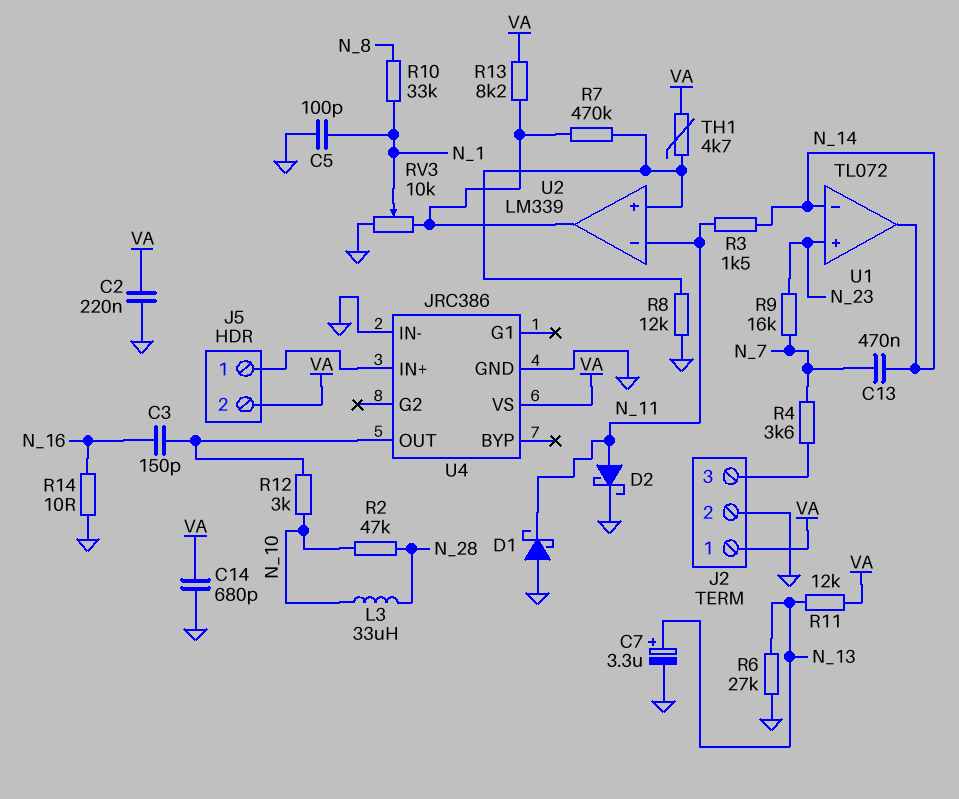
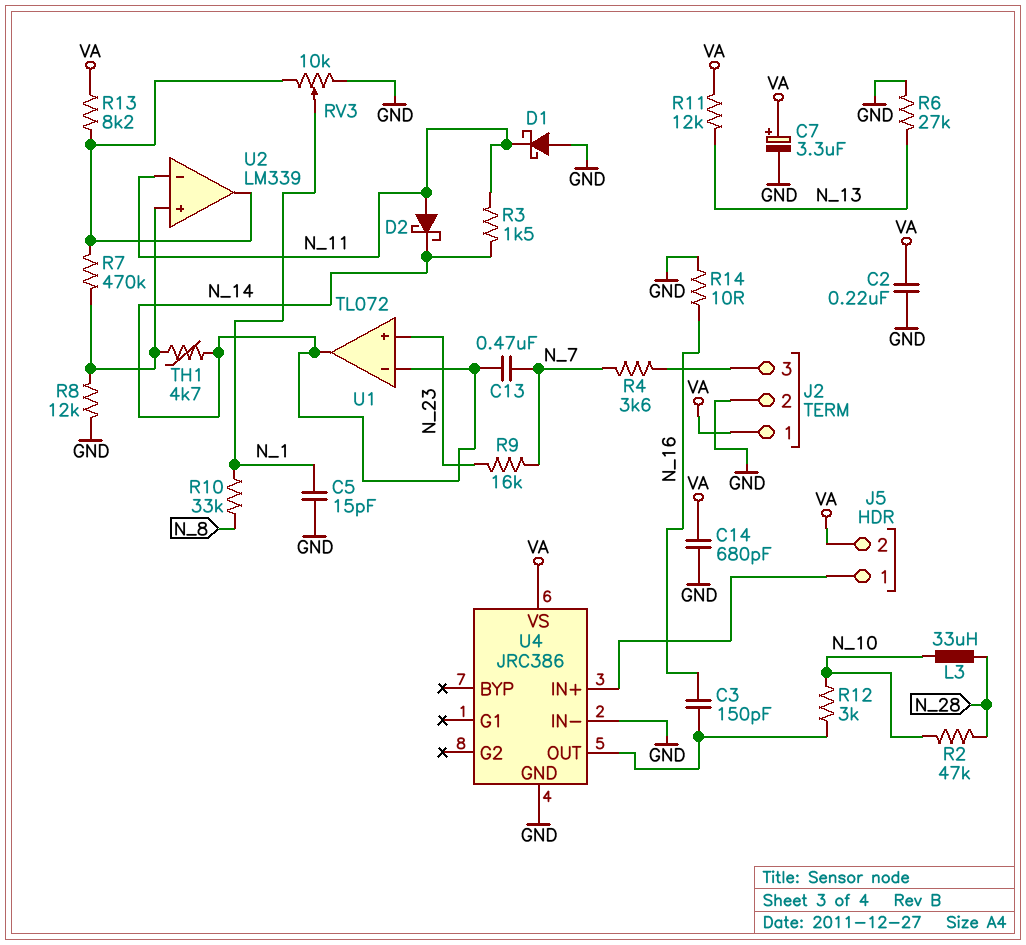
C5: 100pF (GND, N_1) -> 15pF (GND, N_1)
C7: 3.3uF (plus N_13, minus GND) -> 3.3uF (plus VA, minus GND)
D2: schottky (A N_11, K GND) -> schottky (A N_11, K N_14)
TH1: 4.7k (U2/in+, VA) -> 4.7k (N_14, U2/in+)

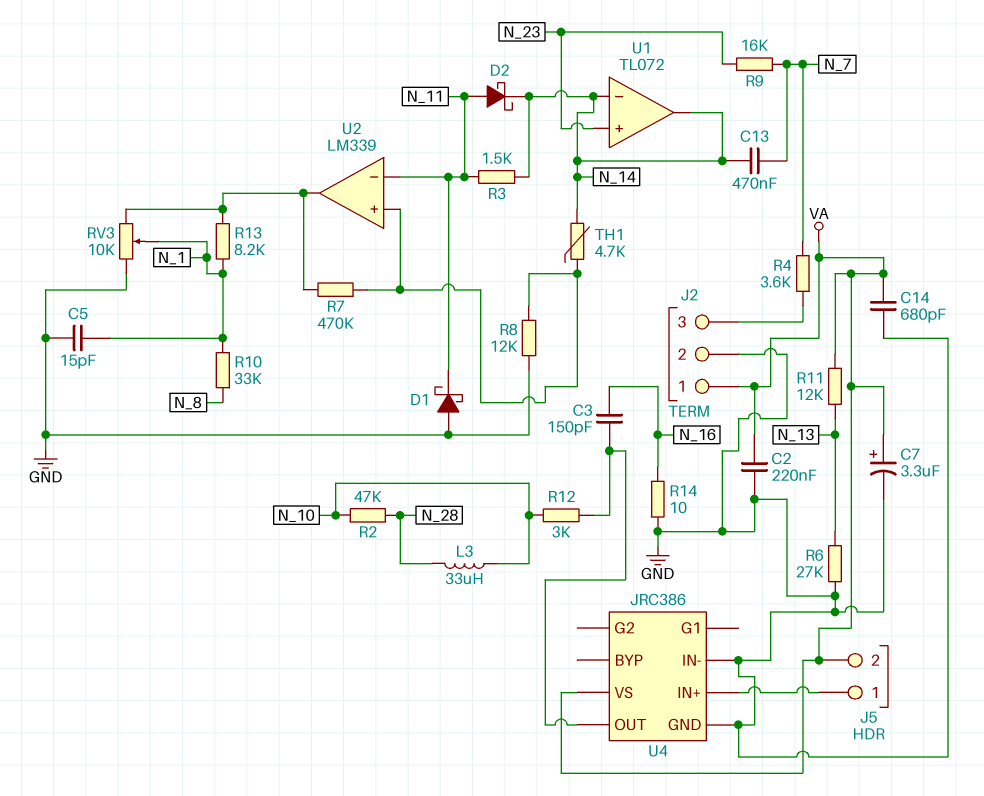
R13: 8.2k (U2/out, VA) -> 8.2k (N_1, U2/out)

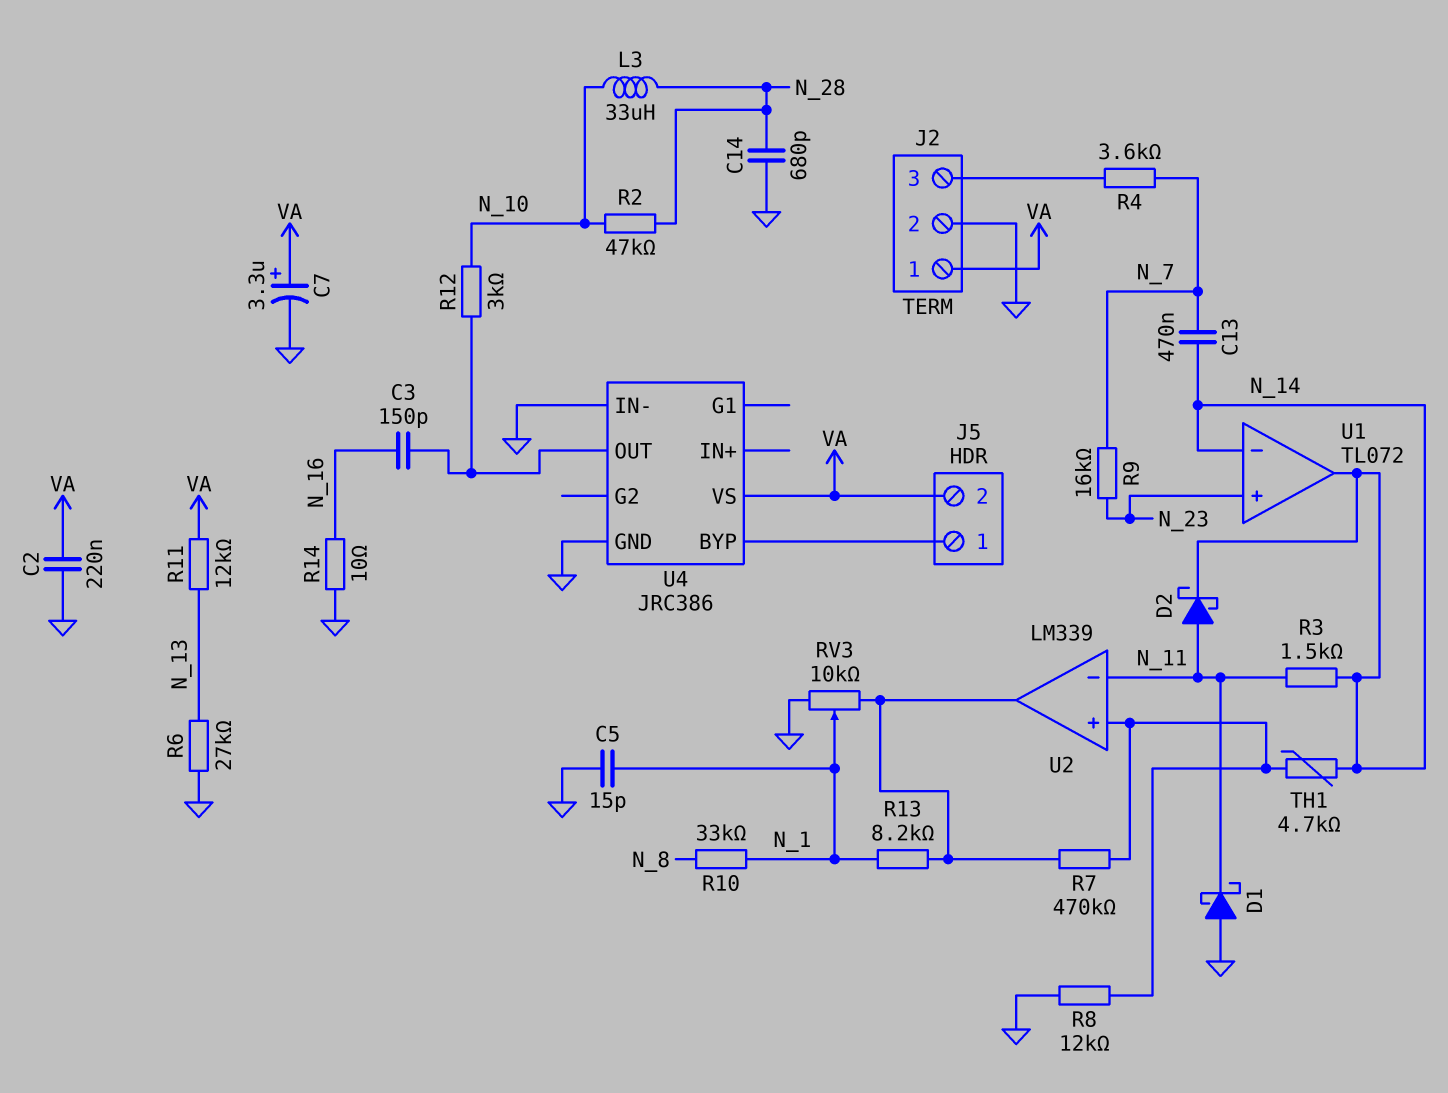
C14: 680pF (GND, VA) -> 680pF (GND, N_28)
U4 pin BYP: none -> J5/1
U4 pin IN+: J5/1 -> none

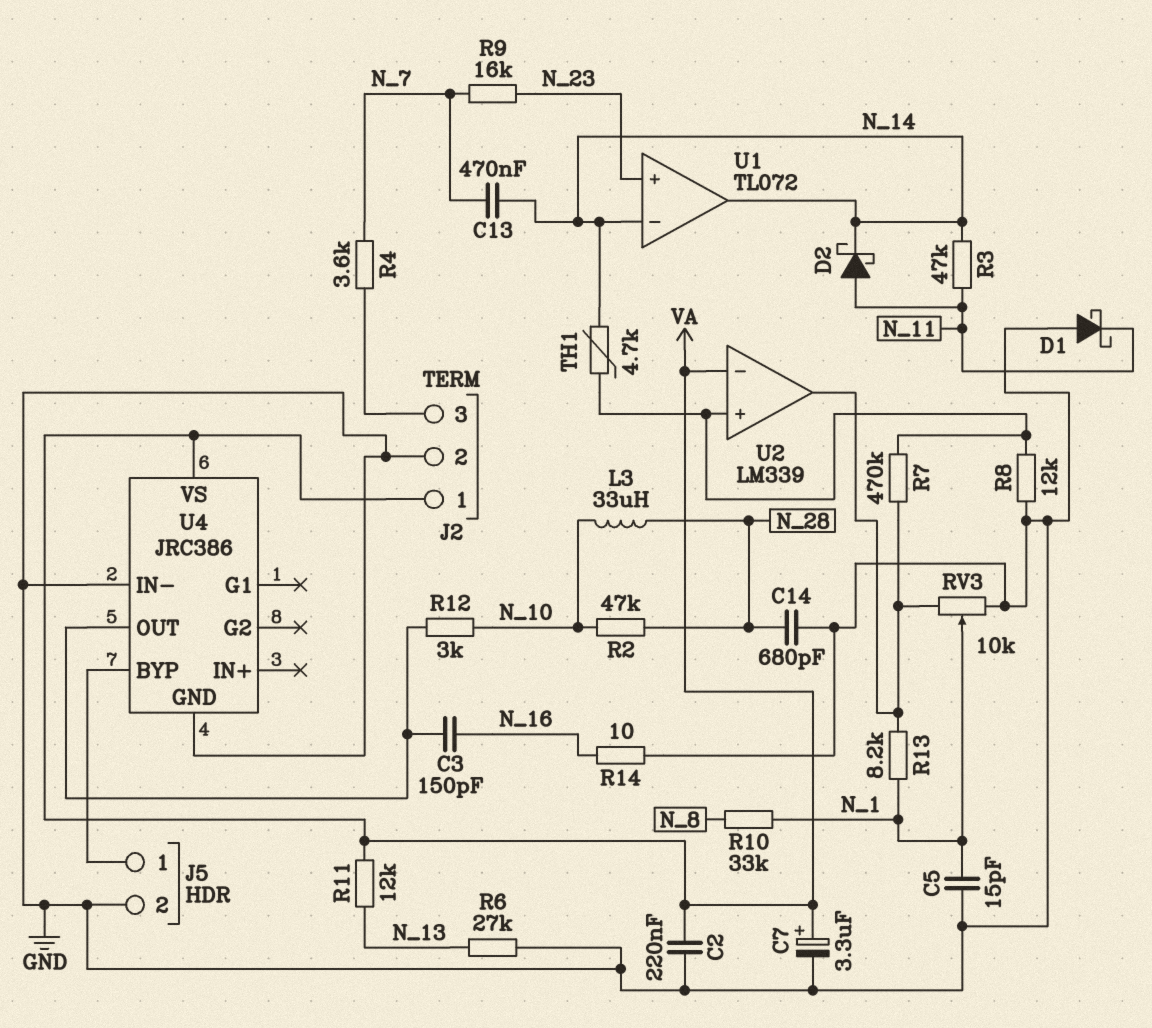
J5 pin 2: VA -> GND
R3: 1.5k (N_11, N_14) -> 47k (N_11, N_14)
U2 pin in-: N_11 -> VA

